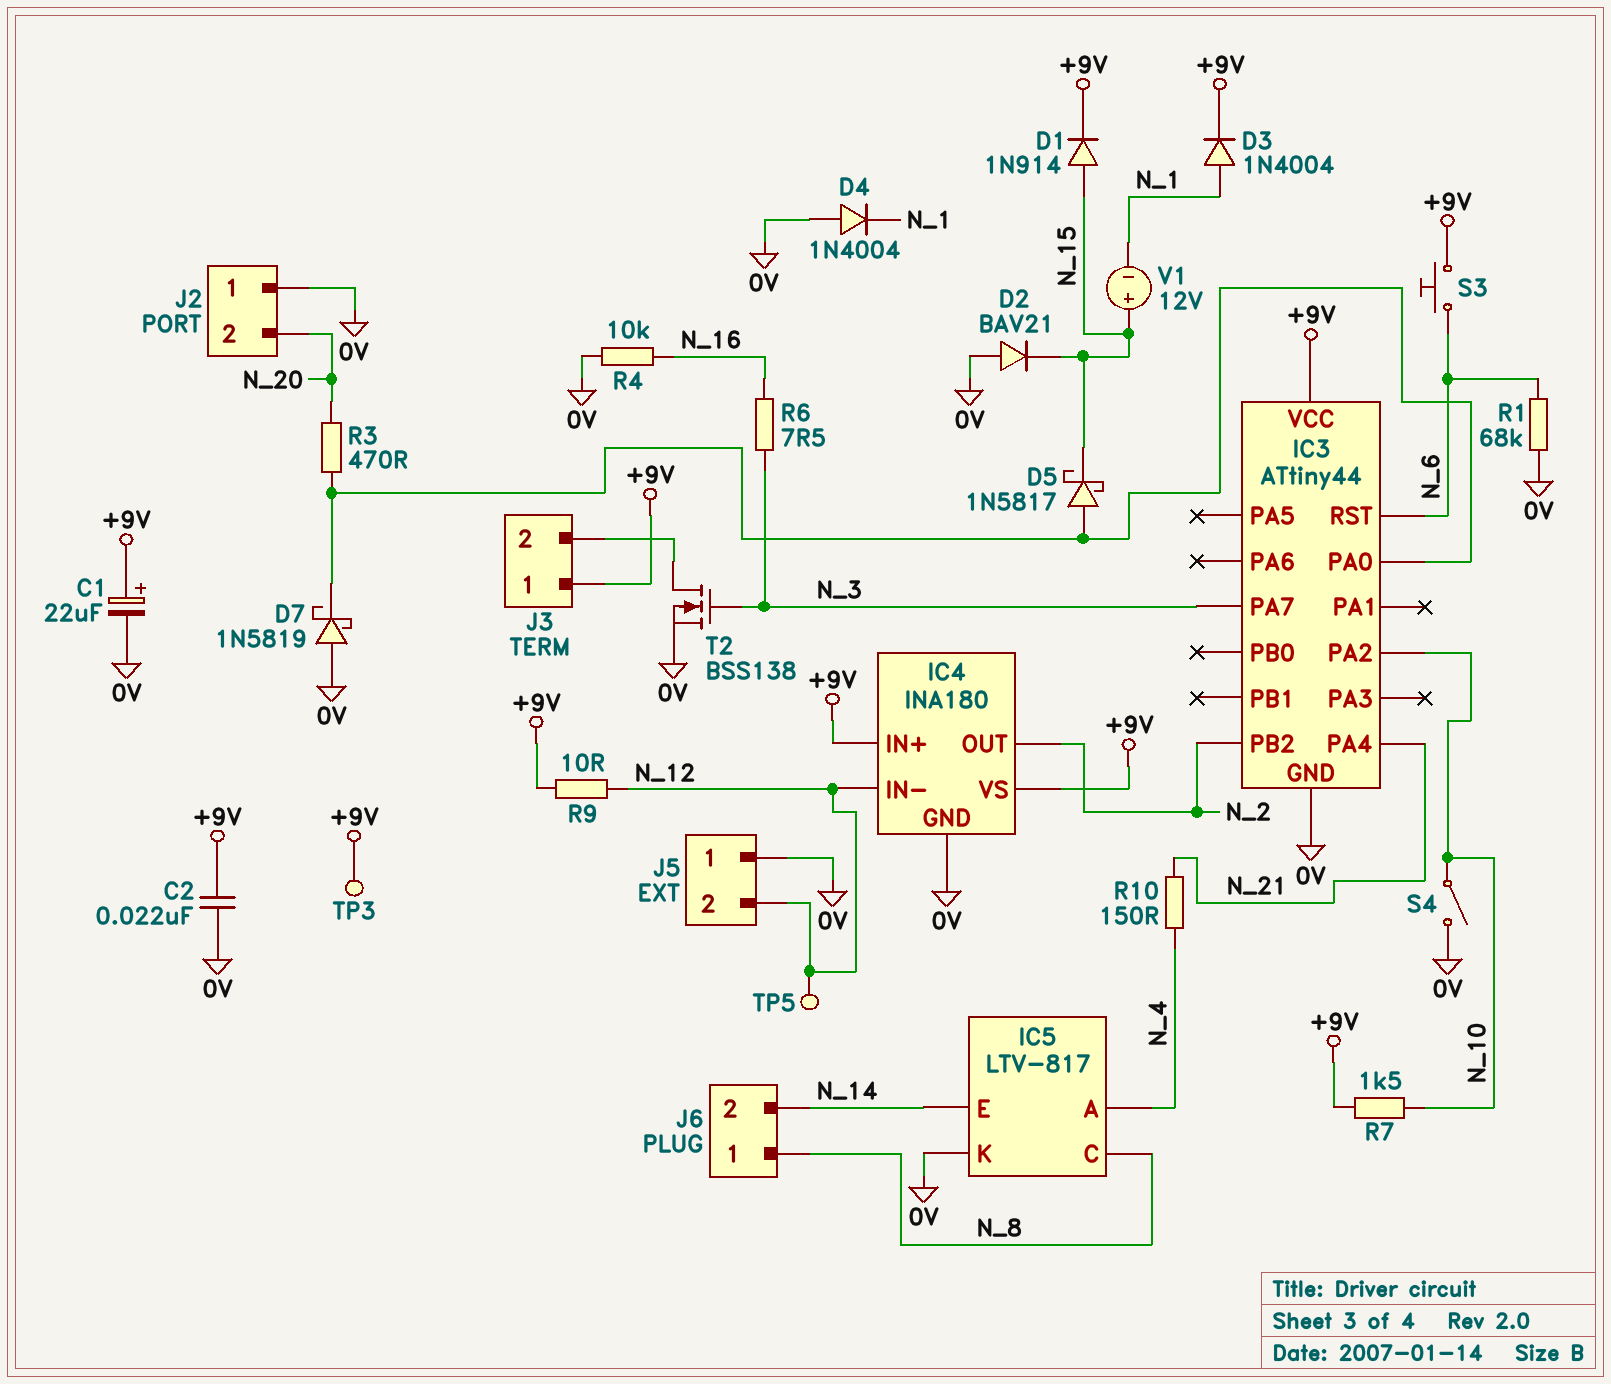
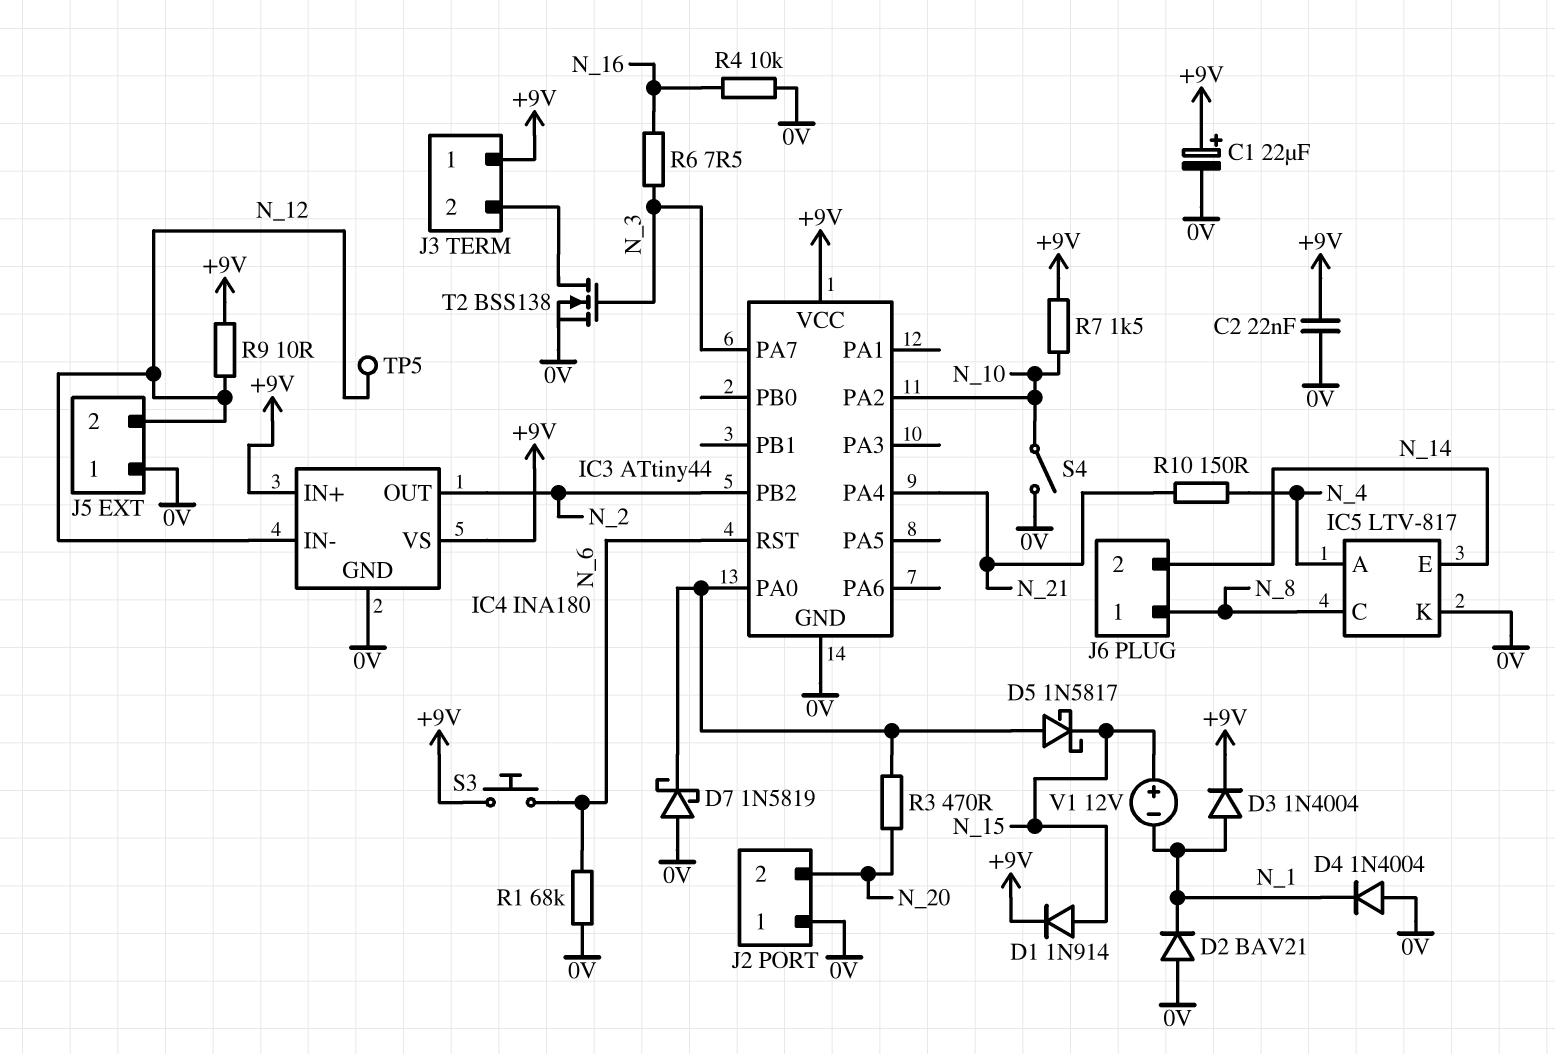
D2: diode BAV21 (A 0V, K N_15) -> diode BAV21 (A 0V, K N_1)
TP3: test point (+9V) -> none

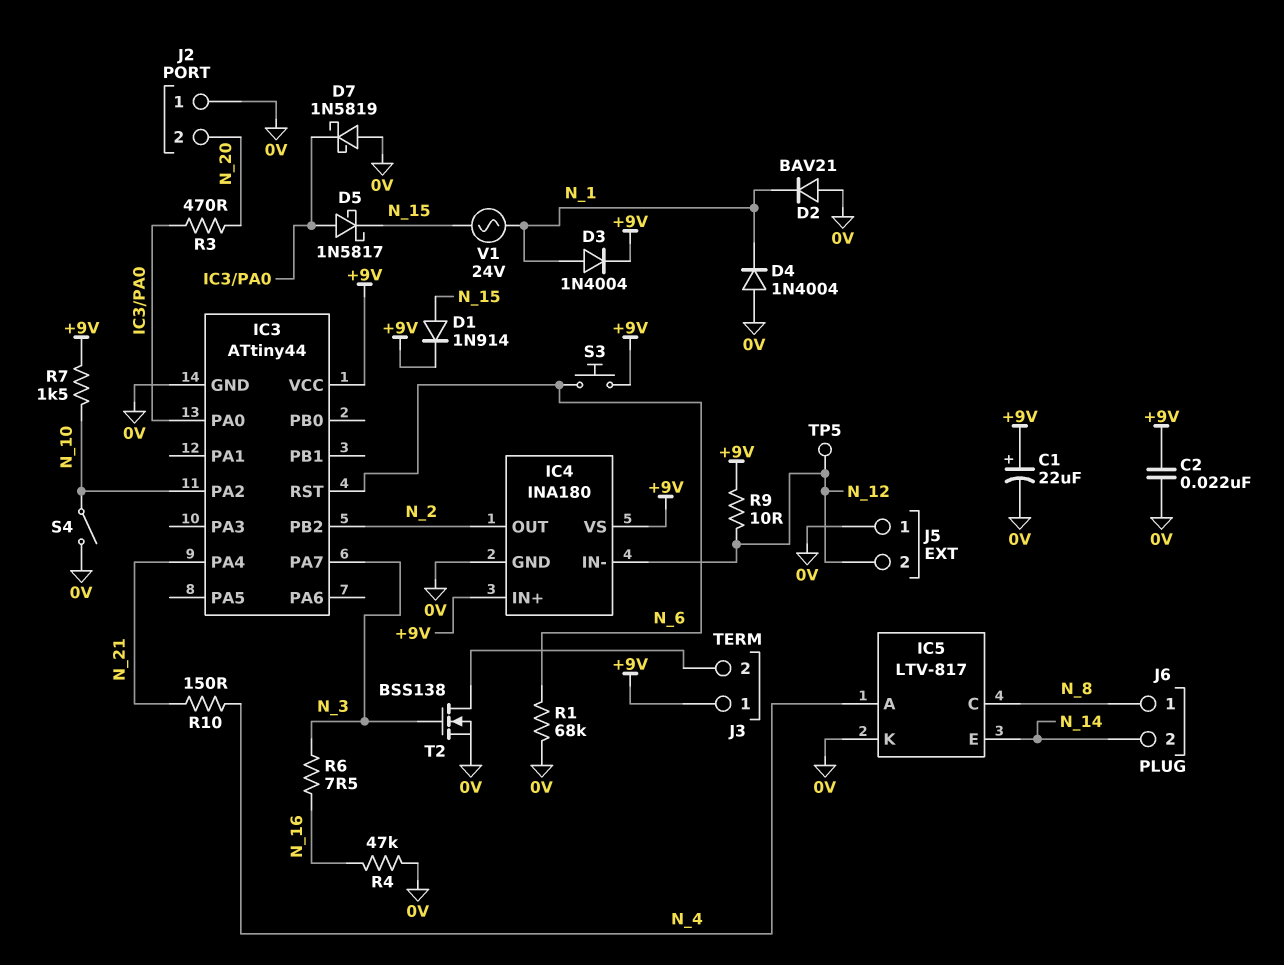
R4: 10k (0V, N_16) -> 47k (0V, N_16)
V1: 12V (plus N_15, minus N_1) -> AC 24V (N_1, N_15)

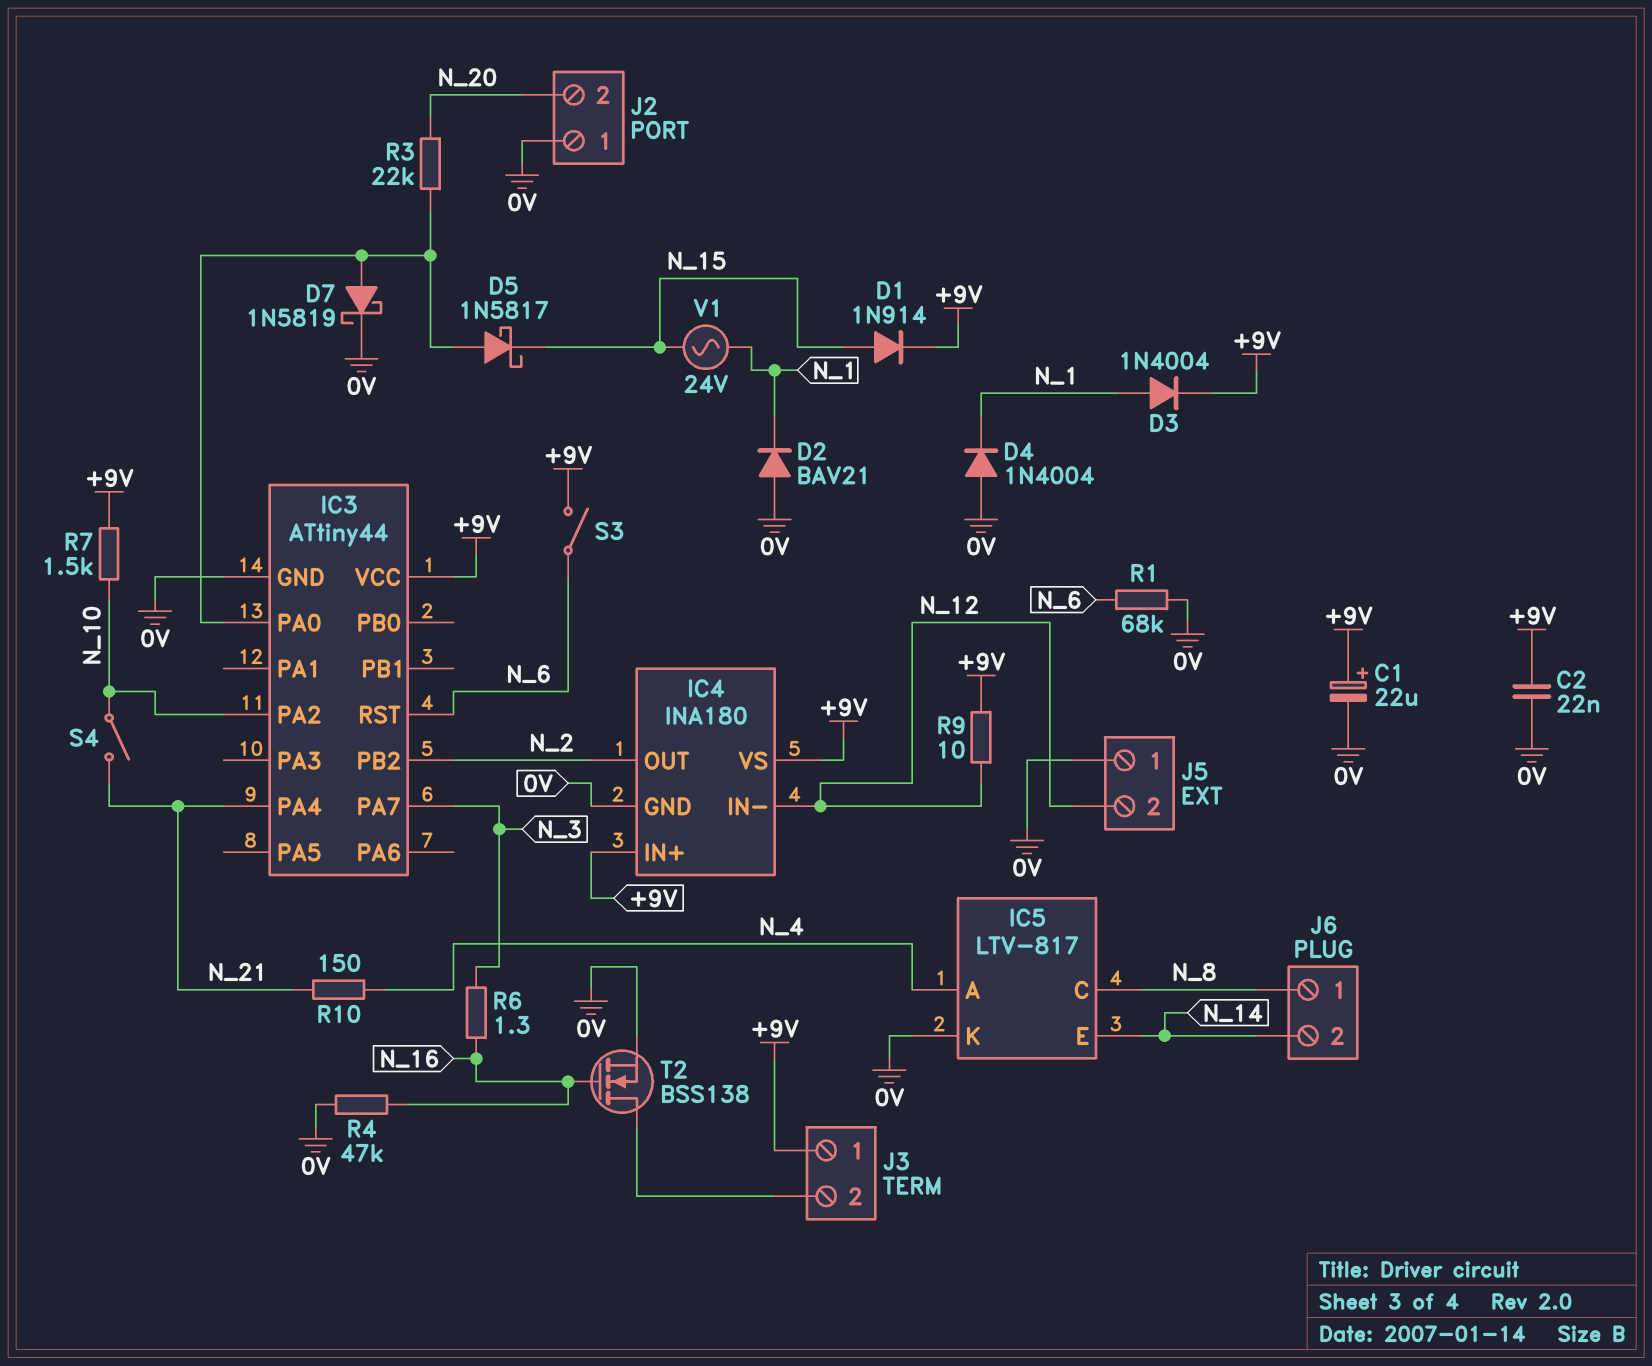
D7: schottky 1N5819 (A 0V, K IC3/PA0) -> schottky 1N5819 (A IC3/PA0, K 0V)
R3: 470 (IC3/PA0, N_20) -> 22k (IC3/PA0, N_20)
R6: 7.5 (N_3, N_16) -> 1.3 (N_3, N_16)
S3: button (+9V, N_6) -> switch (+9V, N_6)
S4: switch (0V, N_10) -> switch (N_10, N_21)
T2: NMOS BSS138 (G N_3, D J3/2, S 0V) -> NMOS BSS138 (G N_16, D J3/2, S 0V)
TP5: test point (N_12) -> none

